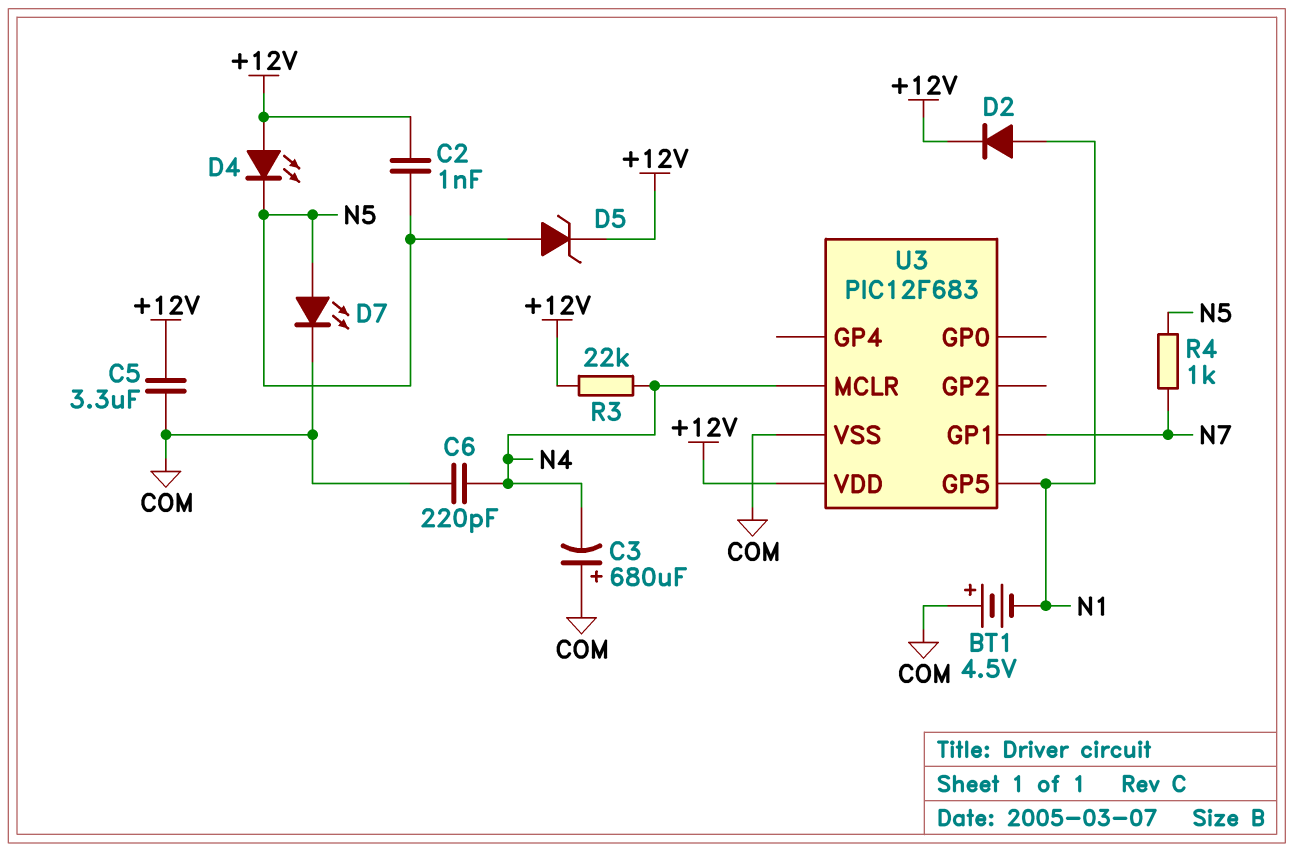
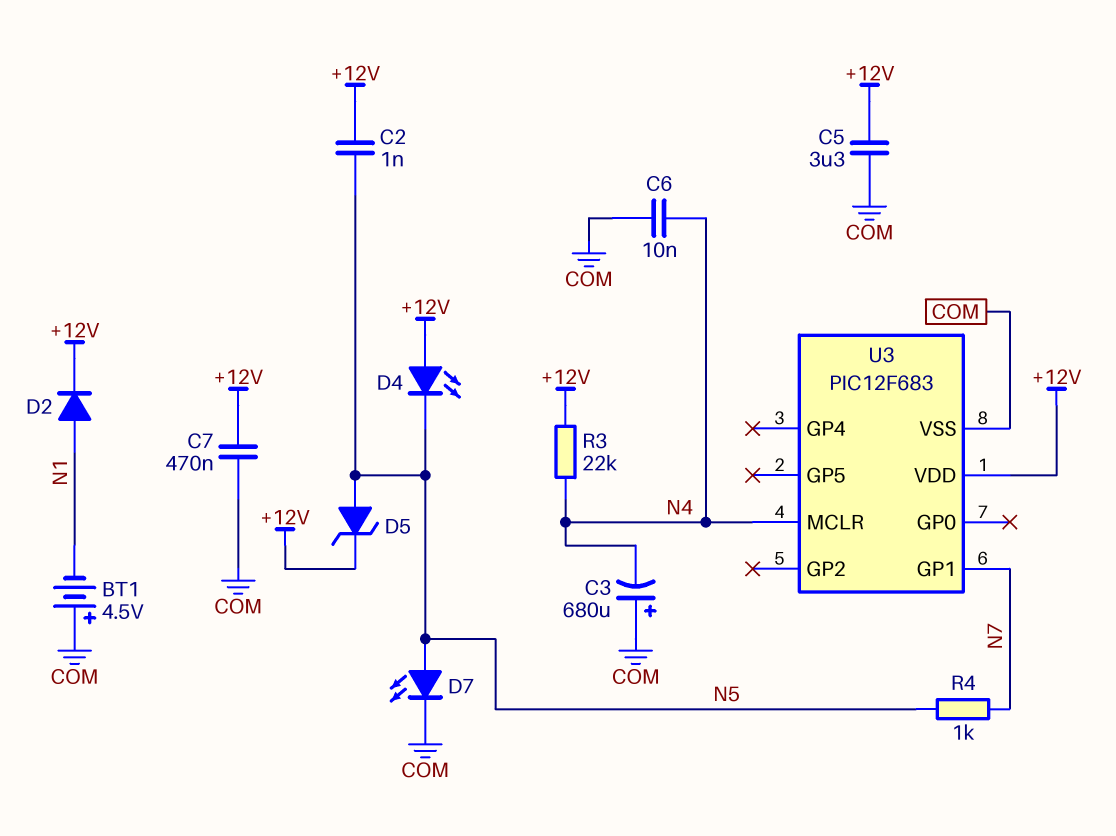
C6: 220pF (COM, N4) -> 10nF (COM, N4)
C7: none -> 470nF (+12V, COM)
U3 pin GP5: N1 -> none

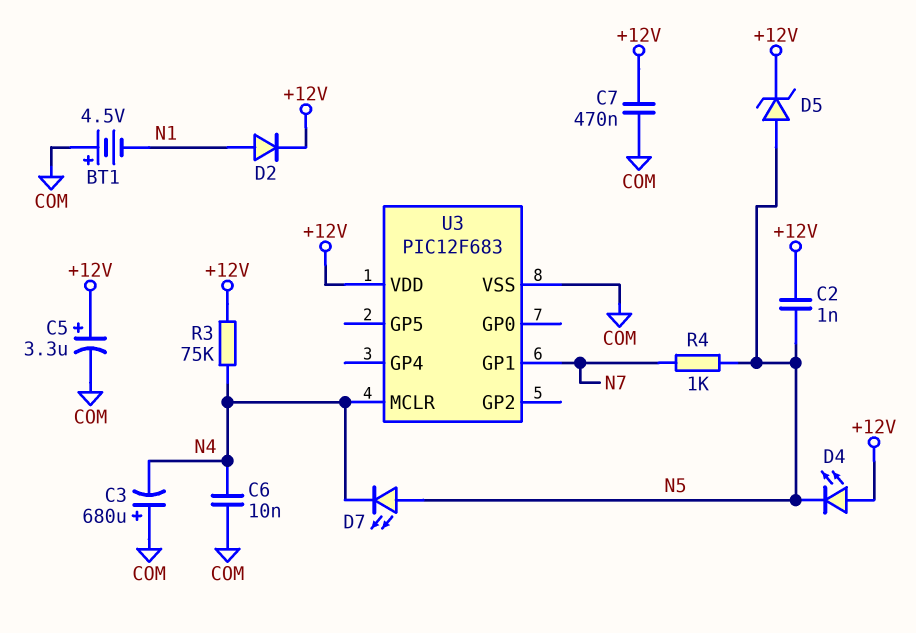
C5: 3.3uF (+12V, COM) -> 3.3uF (plus +12V, minus COM)
D7: LED (A N5, K COM) -> LED (A N5, K N4)
R3: 22k (+12V, N4) -> 75k (+12V, N4)

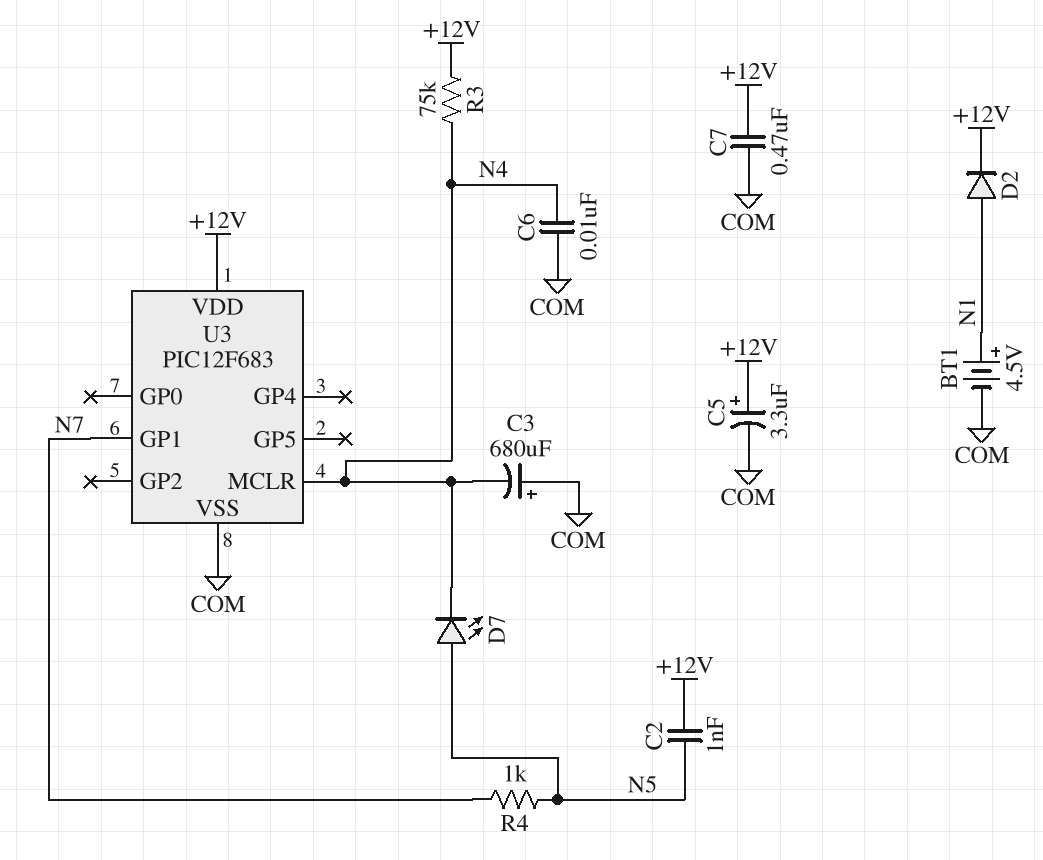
BT1: 4.5V (plus COM, minus N1) -> 4.5V (plus N1, minus COM)
D4: LED (A +12V, K N5) -> none
D5: zener (A N5, K +12V) -> none

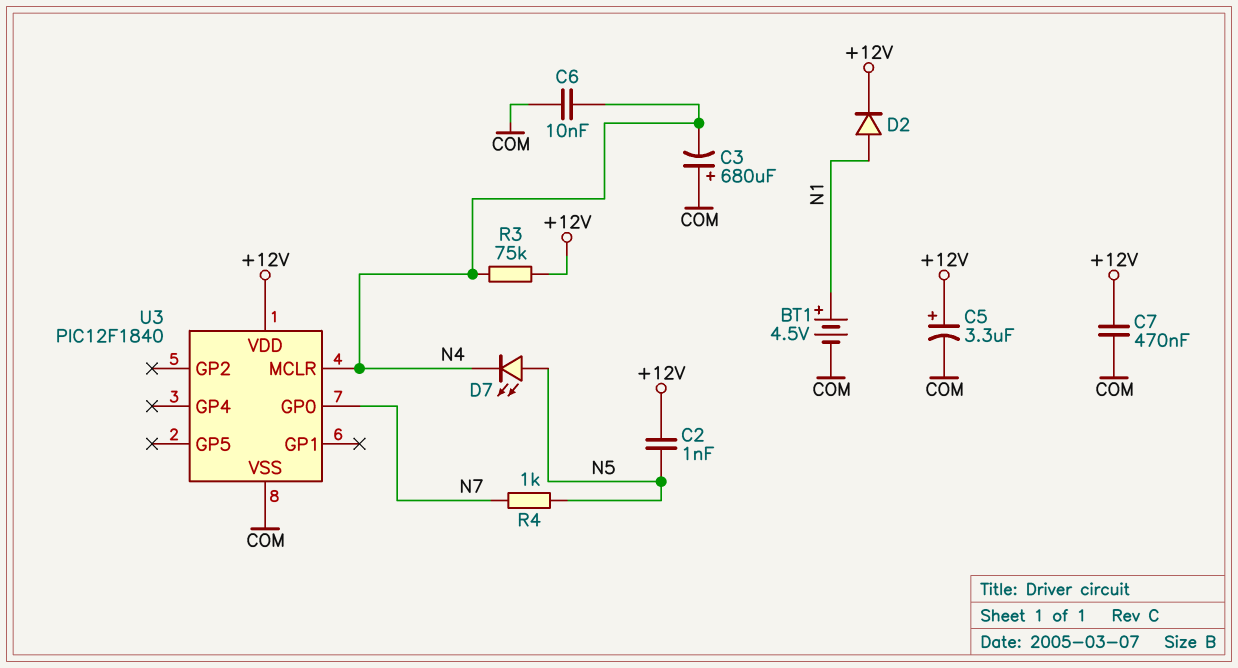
U3: PIC12F683 -> PIC12F1840
U3 pin GP0: none -> N7
U3 pin GP1: N7 -> none

